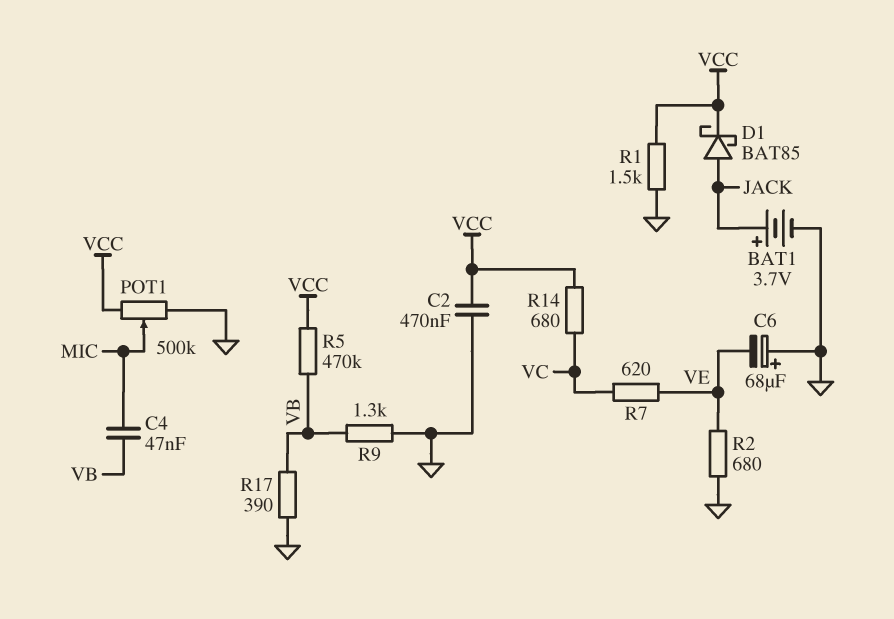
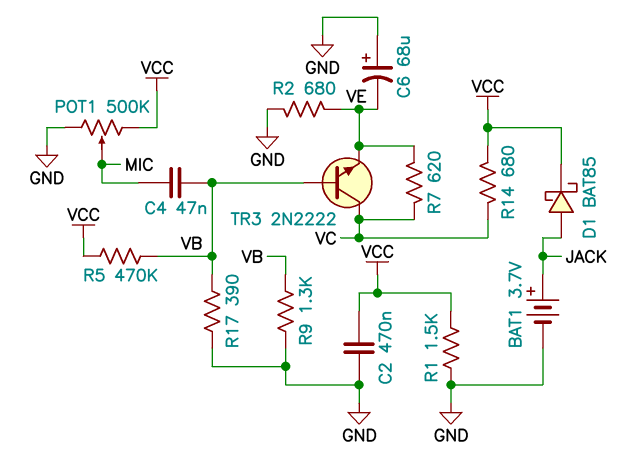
TR3: none -> NPN 2N2222 (B VB, C VC, E VE)

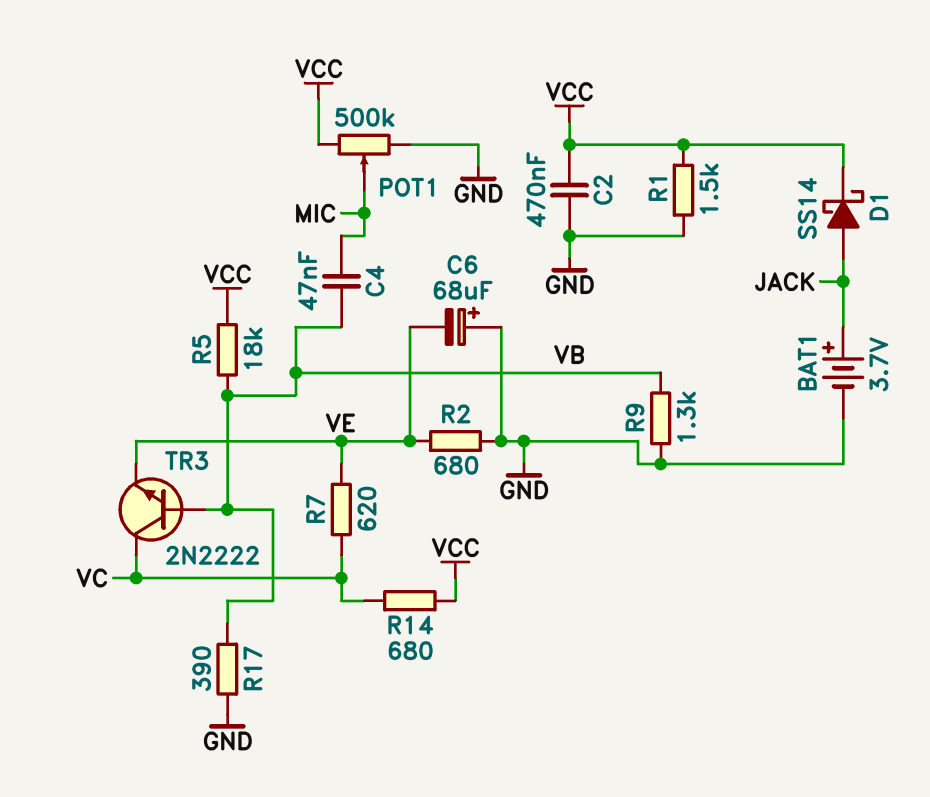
D1: schottky BAT85 (A JACK, K VCC) -> schottky SS14 (A JACK, K VCC)
R5: 470k (VB, VCC) -> 18k (VB, VCC)

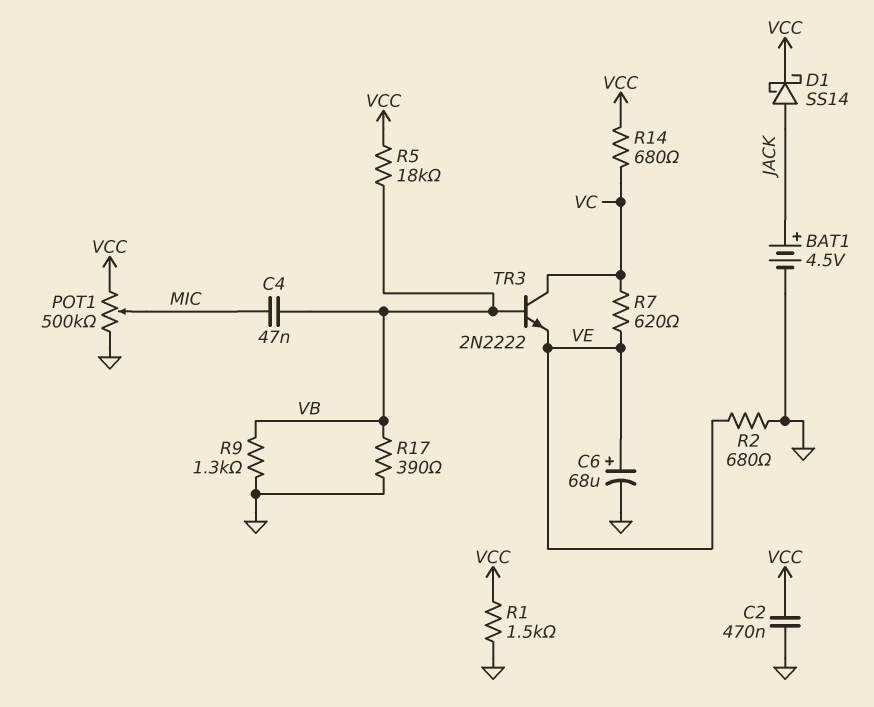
BAT1: 3.7V (plus JACK, minus GND) -> 4.5V (plus JACK, minus GND)
C6: 68uF (plus GND, minus VE) -> 68uF (plus VE, minus GND)

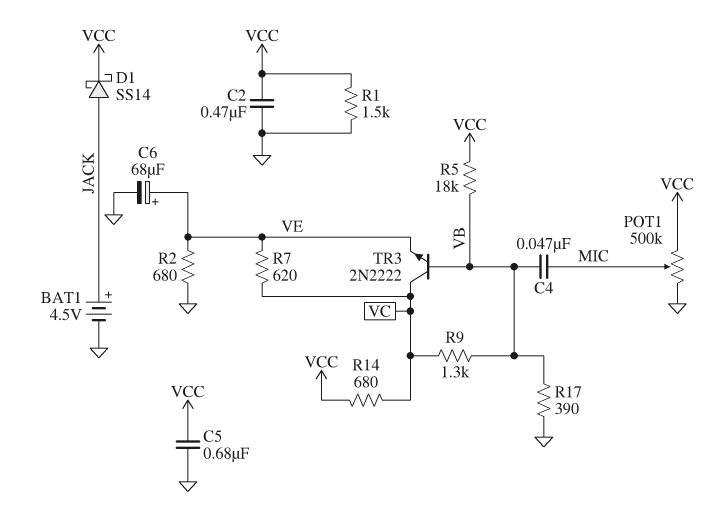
C5: none -> 680nF (GND, VCC)
R9: 1.3k (GND, VB) -> 1.3k (VB, VC)

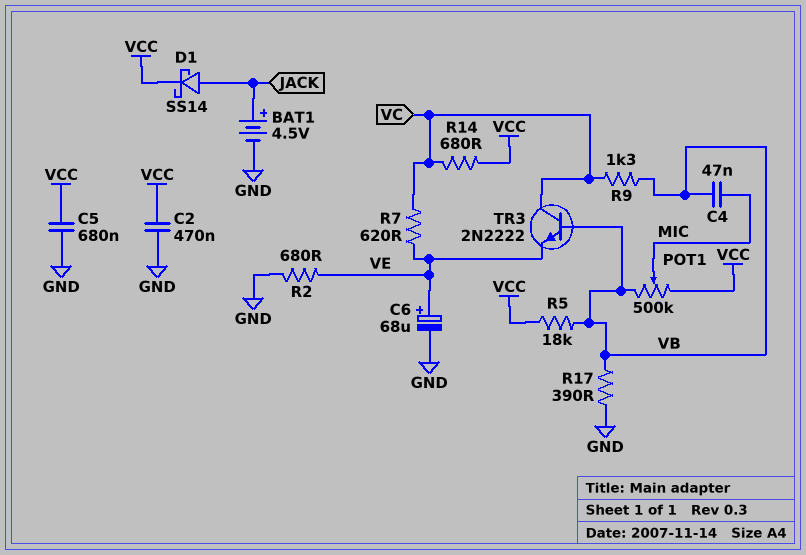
POT1: 500k (GND, VCC, wiper MIC) -> 500k (VB, VCC, wiper MIC)
R1: 1.5k (GND, VCC) -> none

